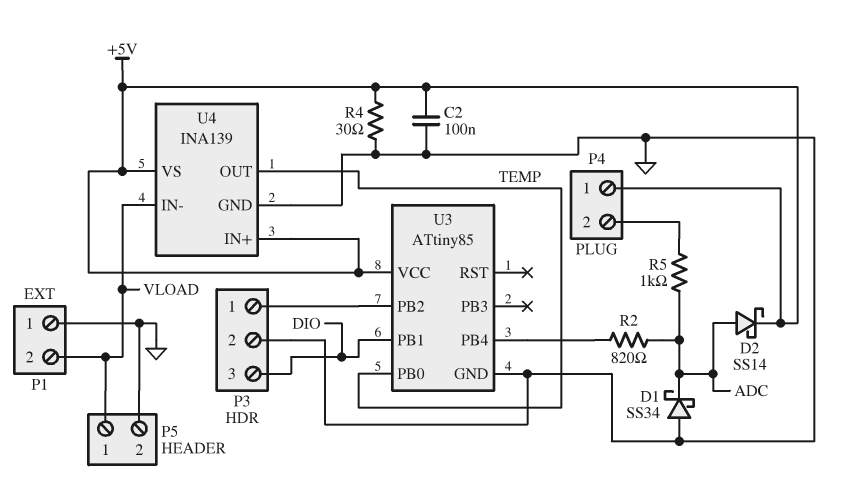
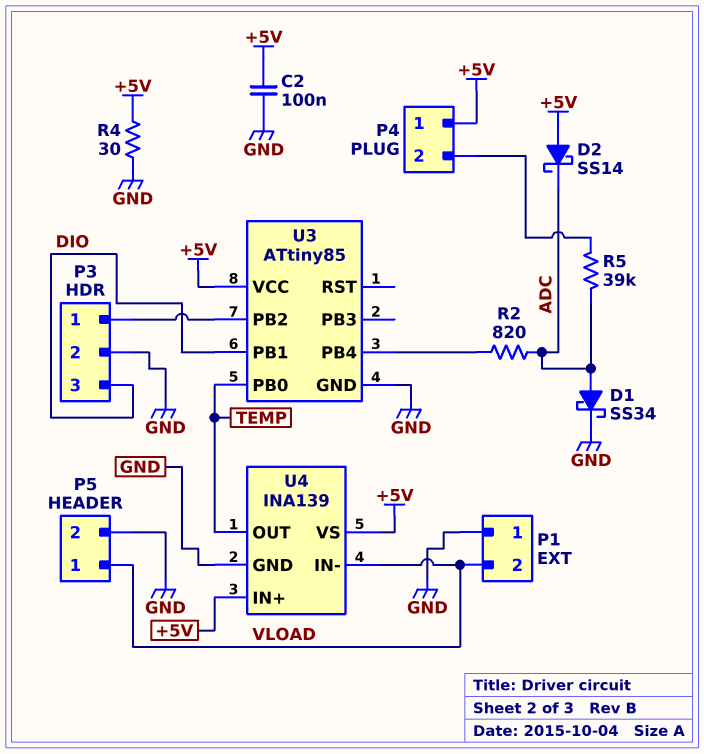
D1: schottky SS34 (A GND, K ADC) -> schottky SS34 (A ADC, K GND)
D2: schottky SS14 (A ADC, K +5V) -> schottky SS14 (A +5V, K ADC)
R5: 1k (ADC, P4/2) -> 39k (ADC, P4/2)

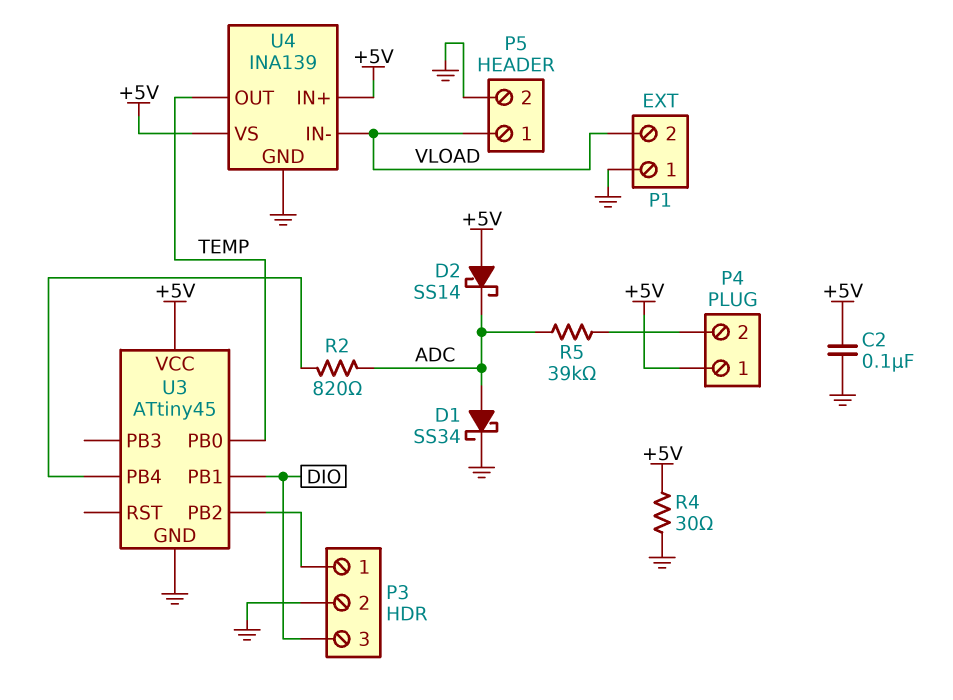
U3: ATtiny85 -> ATtiny45

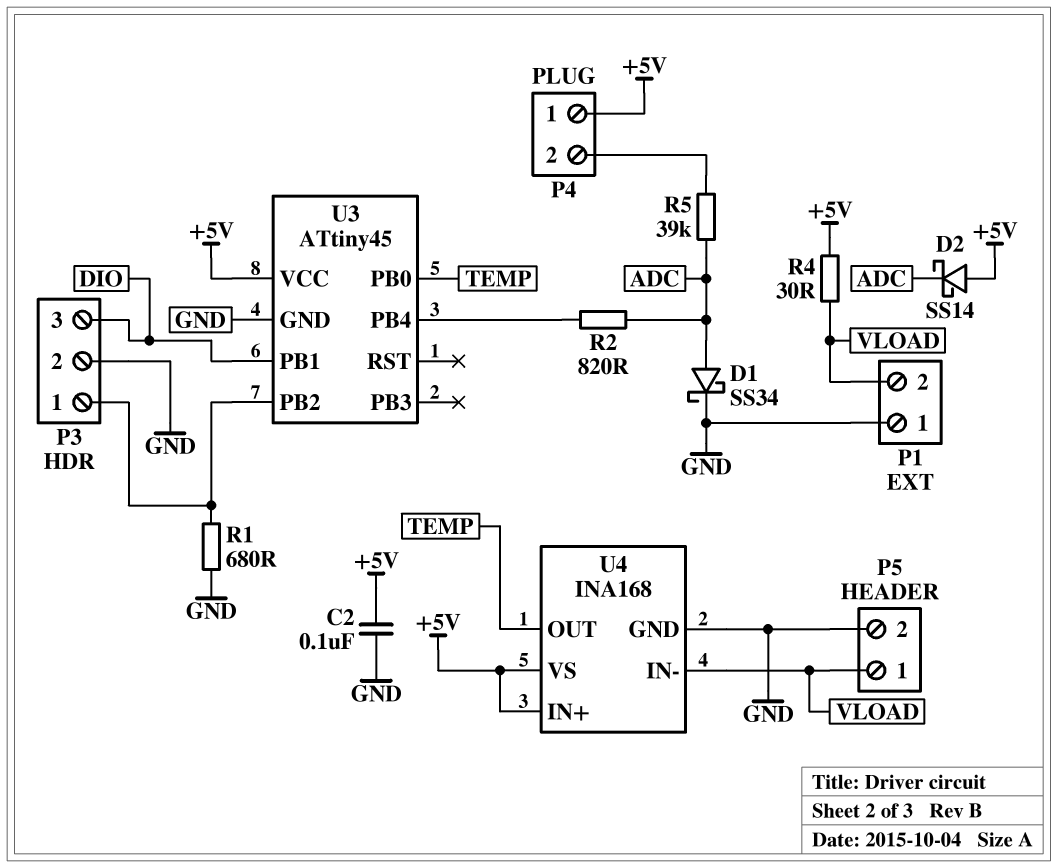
R1: none -> 680 (GND, P3/1)
R4: 30 (+5V, GND) -> 30 (+5V, VLOAD)
U4: INA139 -> INA168

